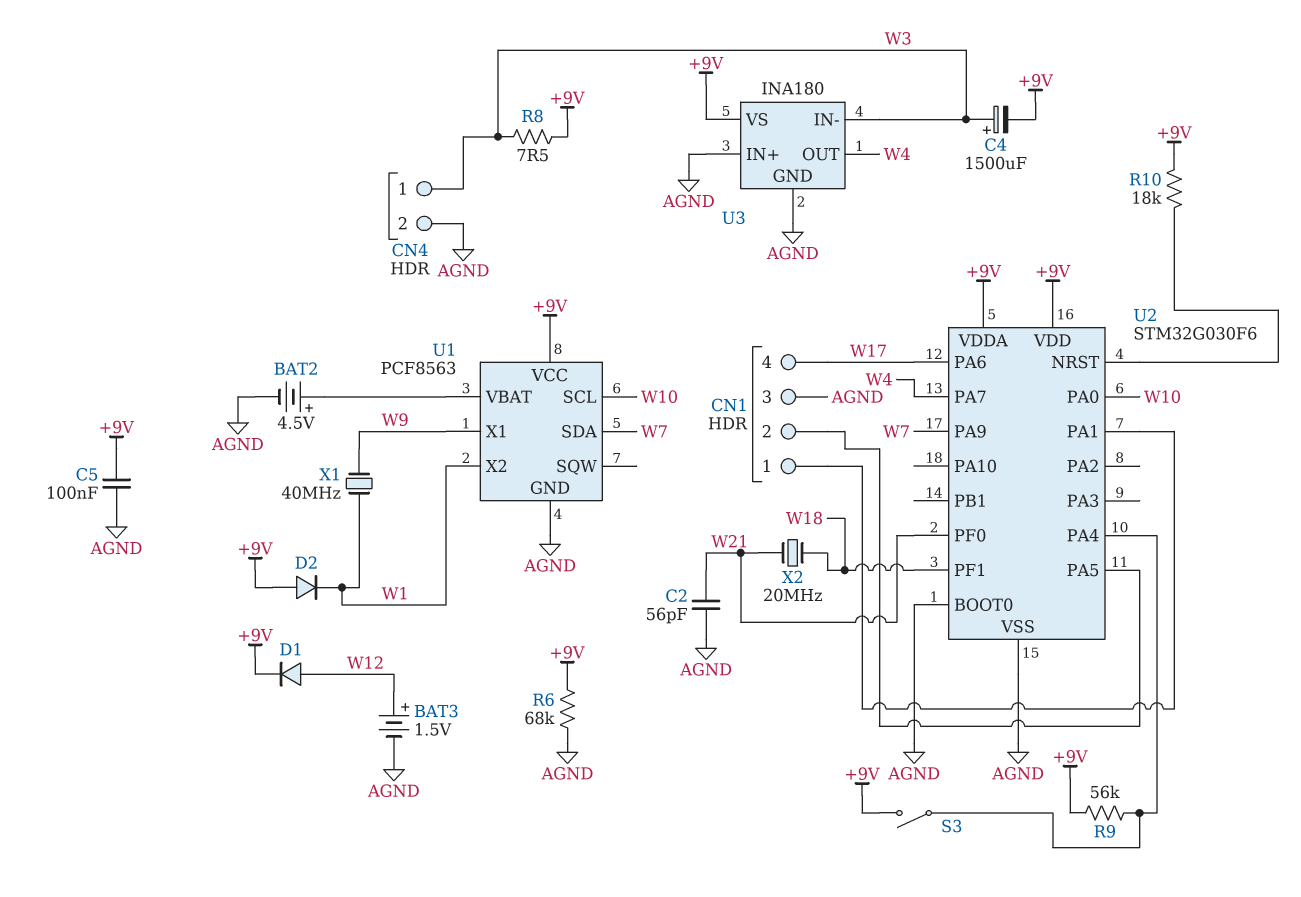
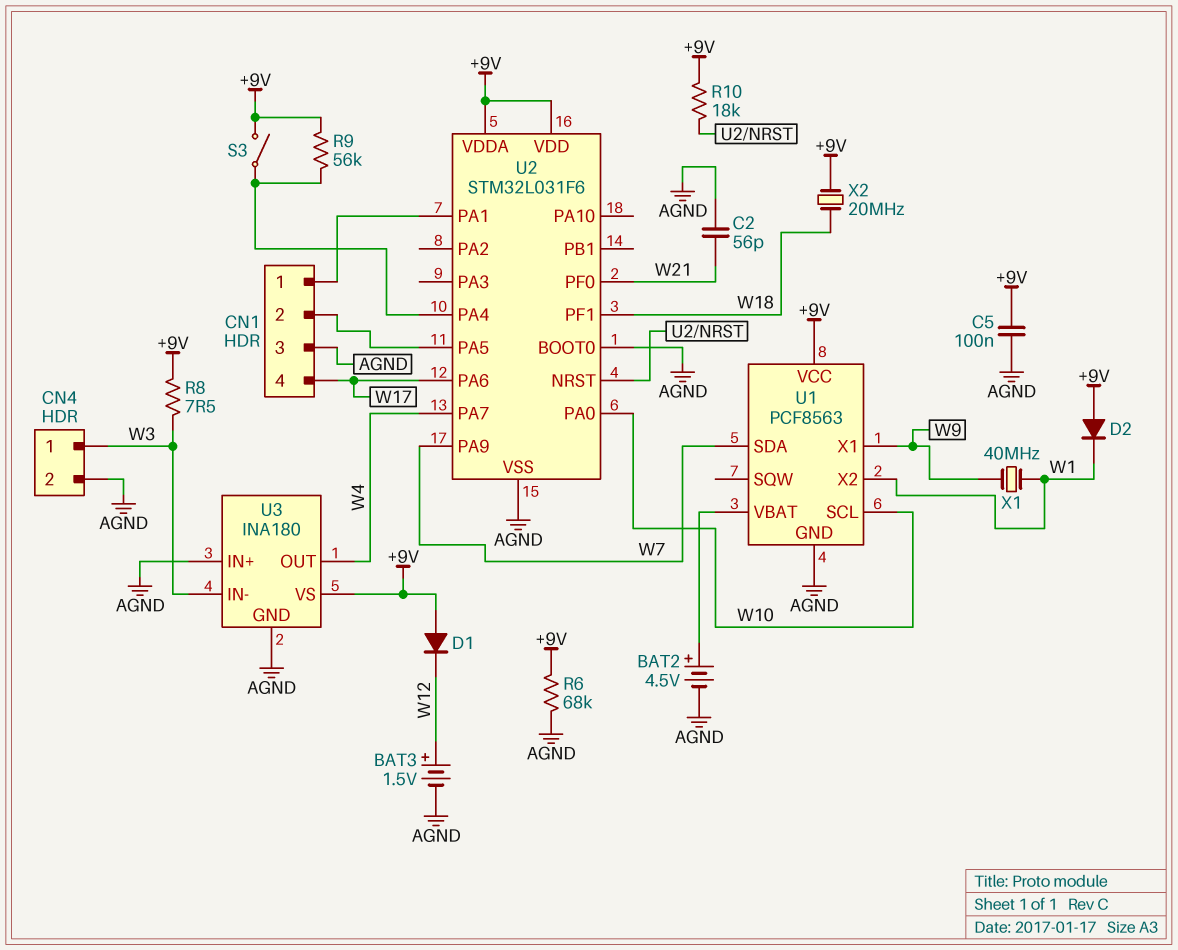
C4: 1500uF (plus W3, minus +9V) -> none
D1: diode (A W12, K +9V) -> diode (A +9V, K W12)
U2: STM32G030F6 -> STM32L031F6
X2: 20MHz (W18, W21) -> 20MHz (+9V, W18)

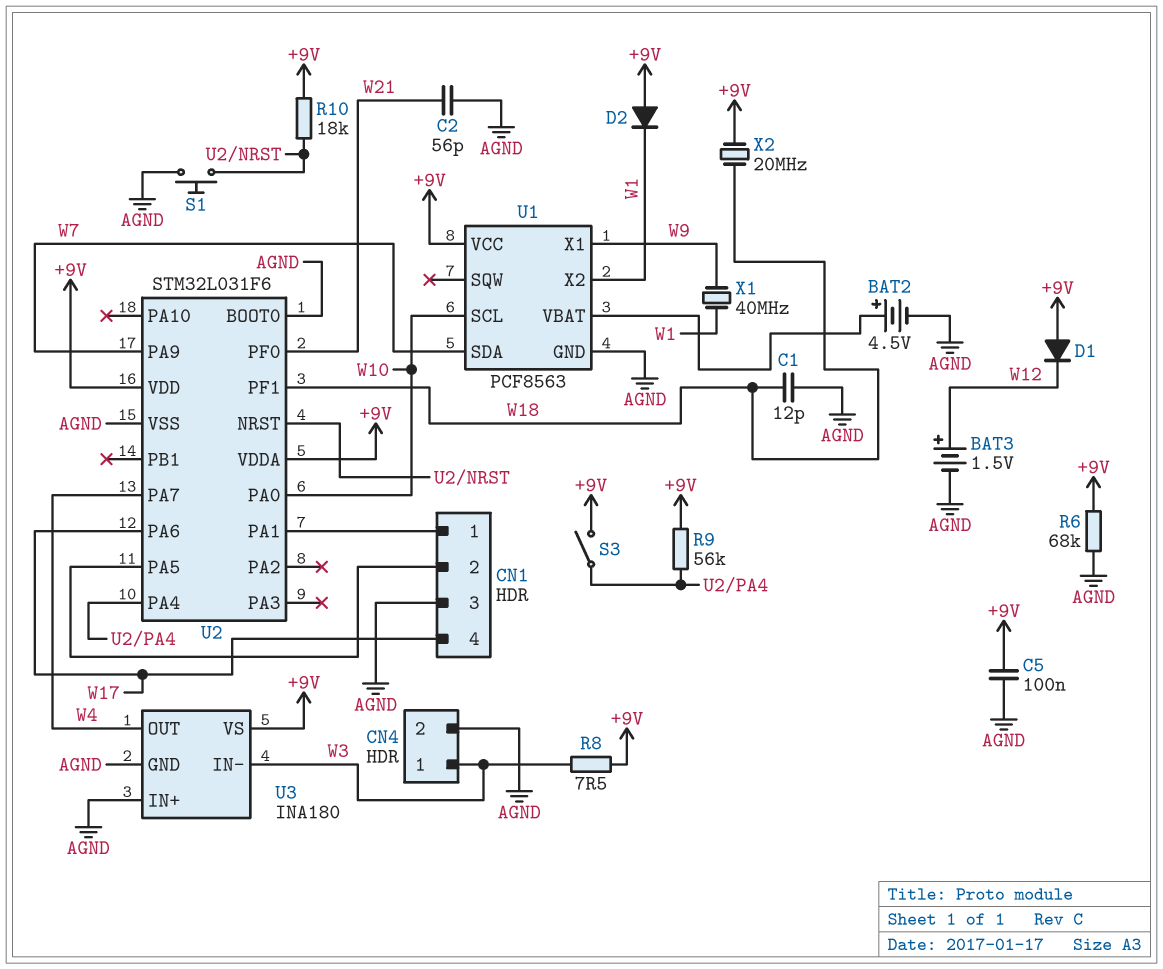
C1: none -> 12pF (AGND, W18)
S1: none -> button (AGND, U2/NRST)

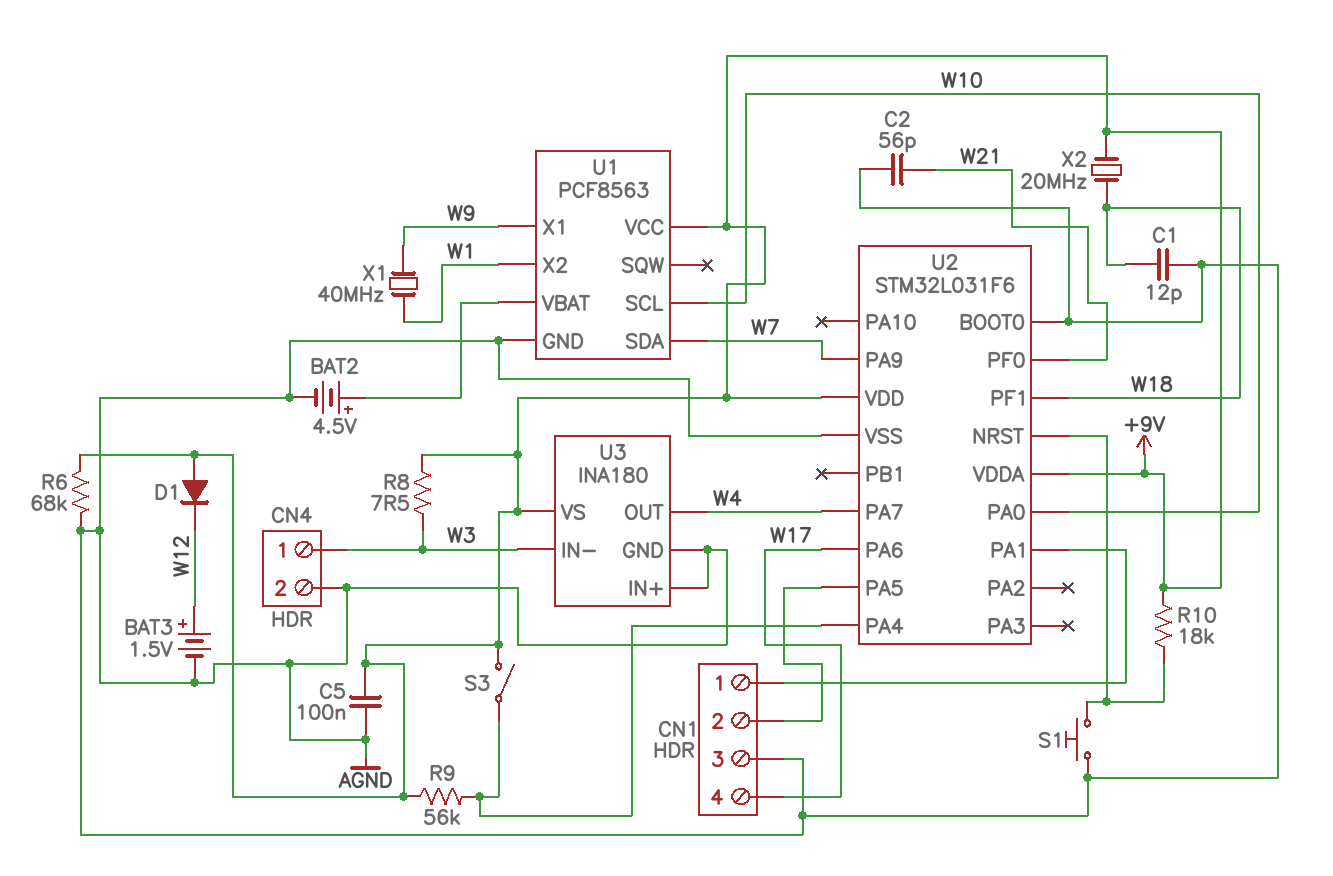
D2: diode (A +9V, K W1) -> none

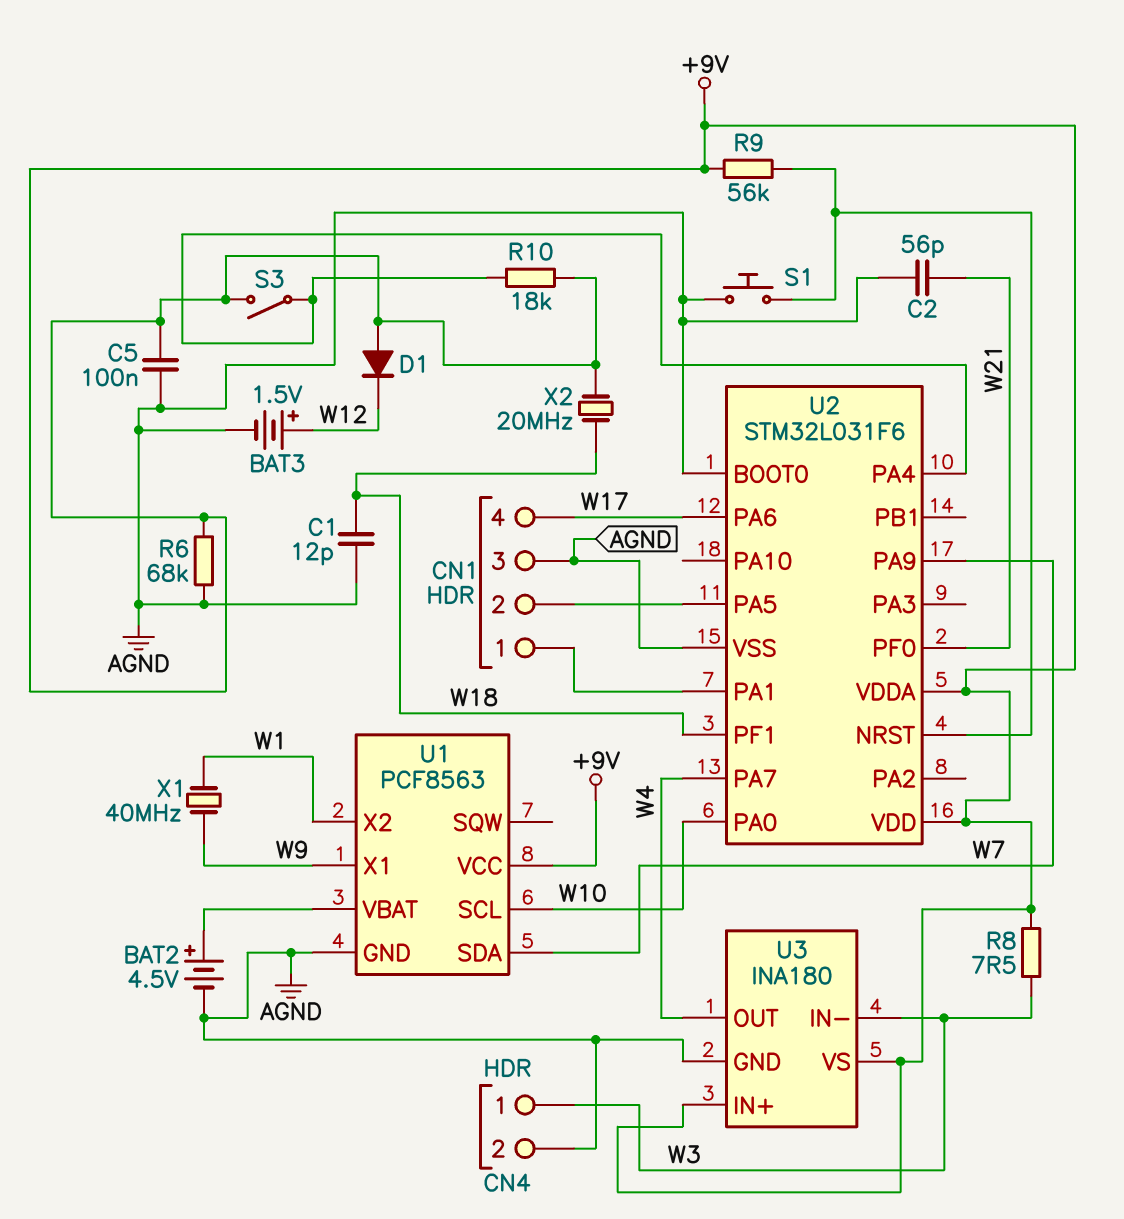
R9: 56k (+9V, U2/PA4) -> 56k (+9V, U2/NRST)
R10: 18k (+9V, U2/NRST) -> 18k (+9V, U2/PA4)
U3 pin IN+: AGND -> +9V

